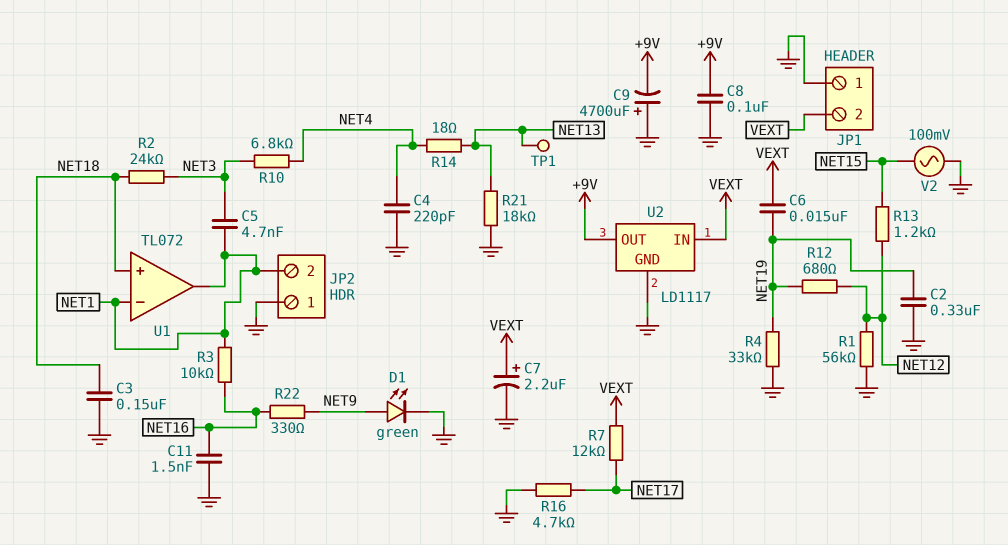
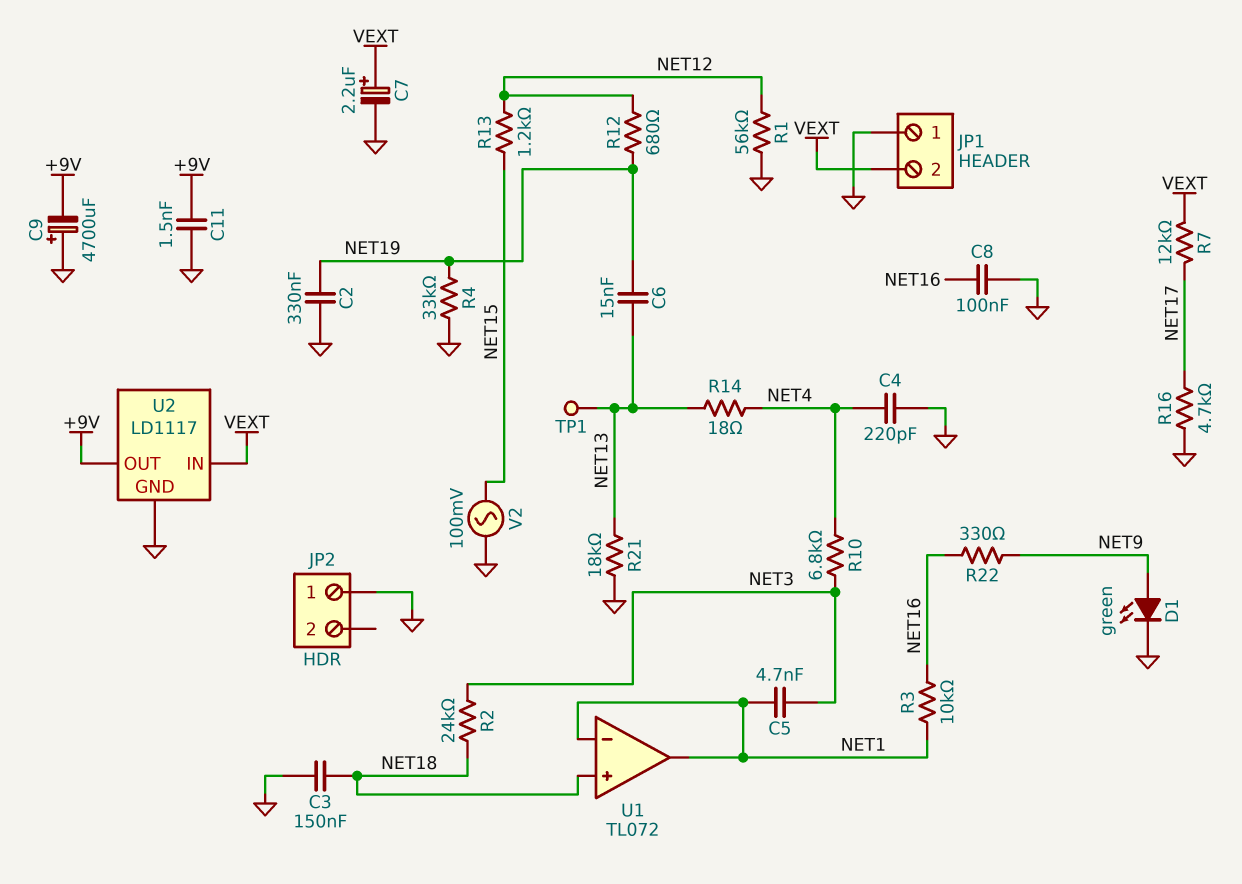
C6: 15nF (NET19, VEXT) -> 15nF (NET13, NET19)
C8: 100nF (+9V, GND) -> 100nF (GND, NET16)
C11: 1.5nF (GND, NET16) -> 1.5nF (+9V, GND)
JP2 pin 2: NET1 -> none

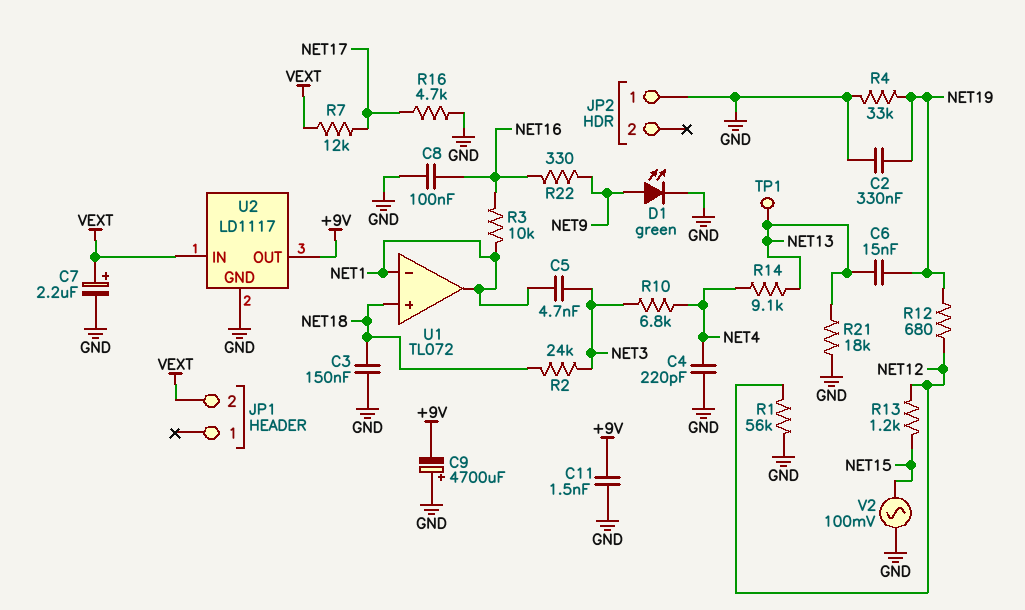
JP1 pin 1: GND -> none
R14: 18 (NET4, NET13) -> 9.1k (NET4, NET13)

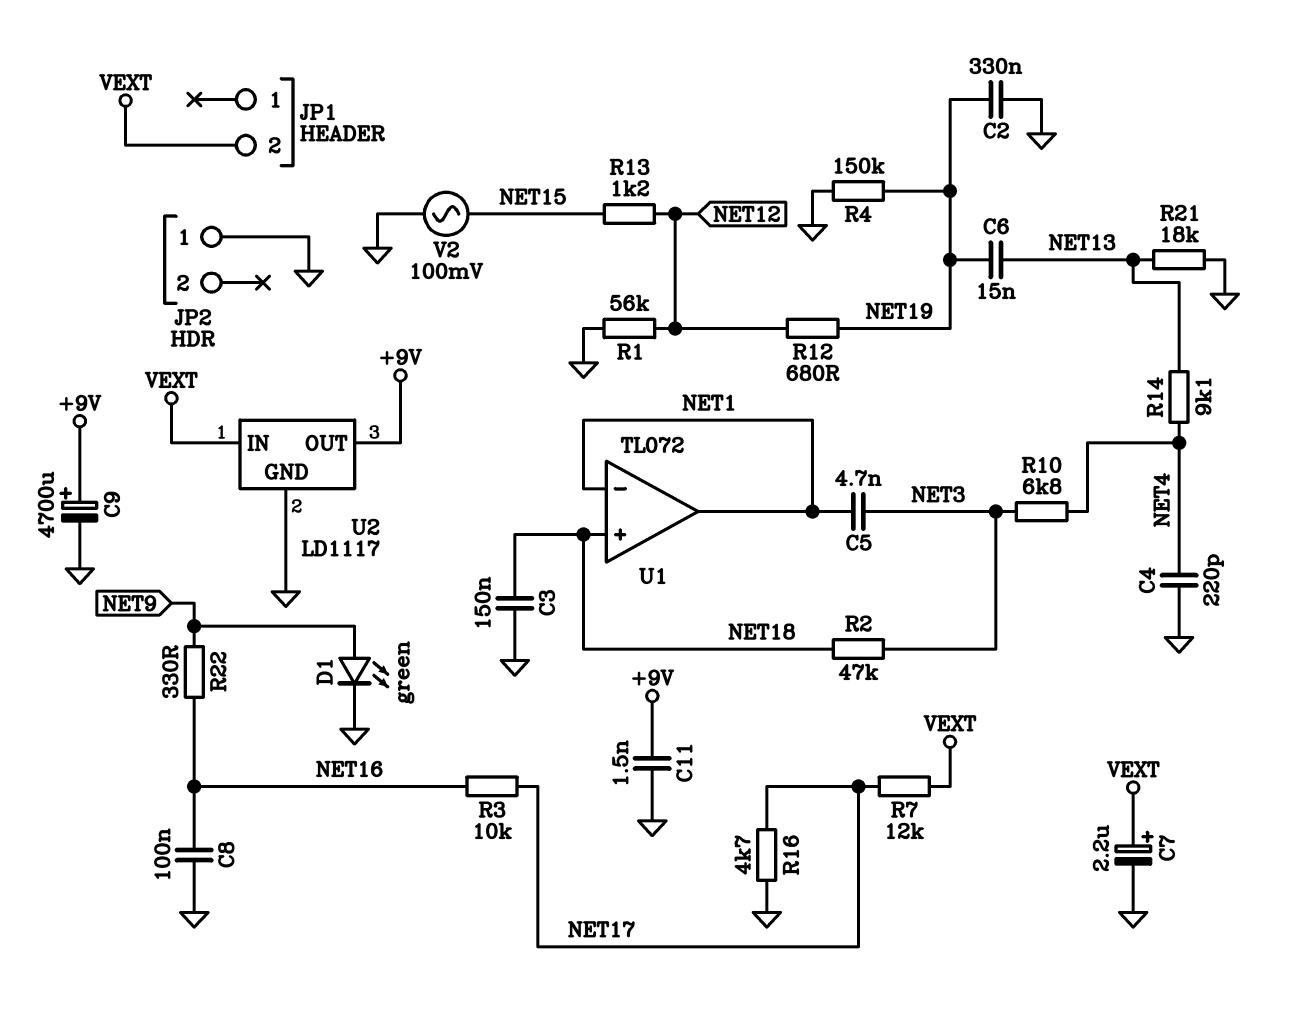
C9: 4700uF (plus GND, minus +9V) -> 4700uF (plus +9V, minus GND)
R2: 24k (NET3, NET18) -> 47k (NET3, NET18)
R3: 10k (NET1, NET16) -> 10k (NET16, NET17)
R4: 33k (GND, NET19) -> 150k (GND, NET19)
TP1: test point (NET13) -> none

